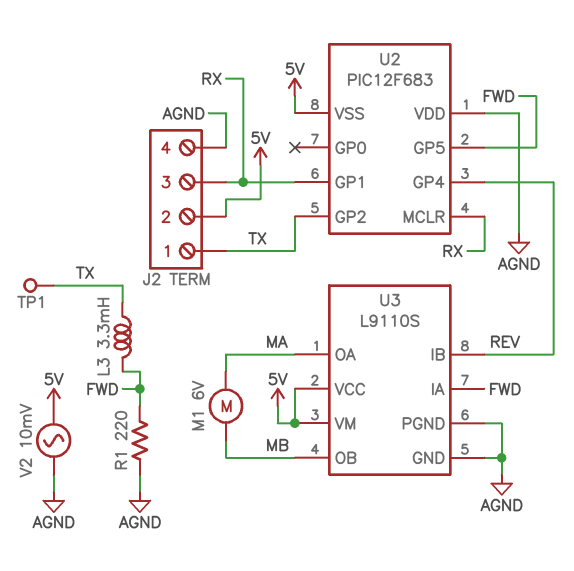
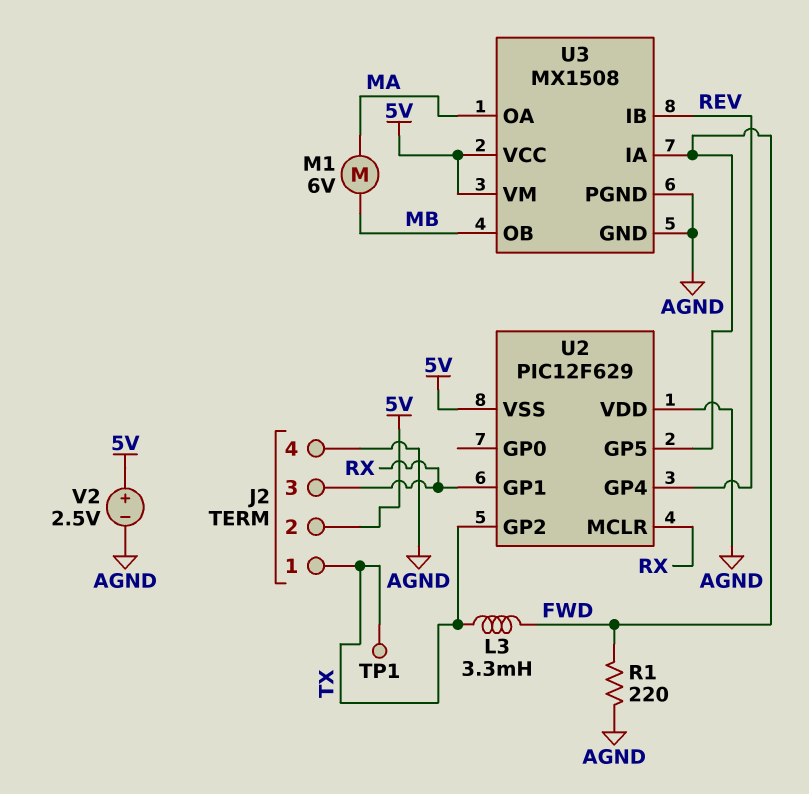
U2: PIC12F683 -> PIC12F629
U3: L9110S -> MX1508
V2: AC 10mV (5V, AGND) -> 2.5V (plus 5V, minus AGND)

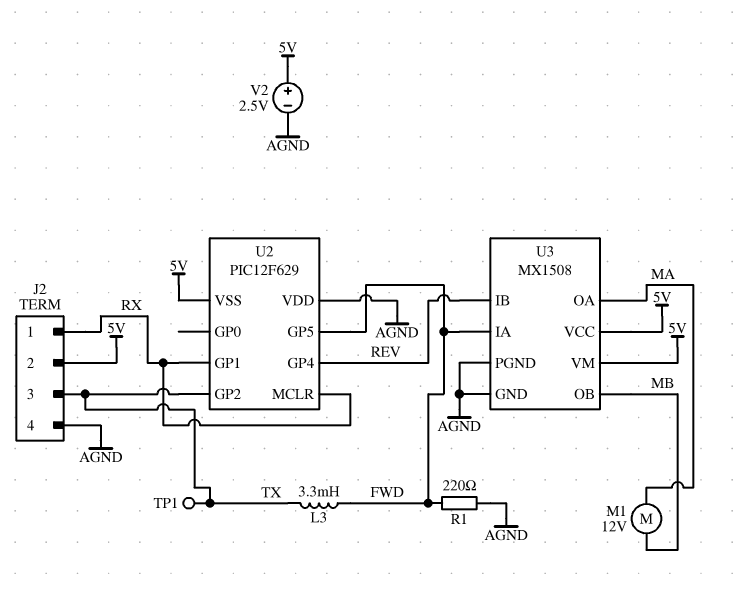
J2 pin 1: TX -> RX
J2 pin 3: RX -> TX
M1: motor 6V (MA, MB) -> motor 12V (MA, MB)

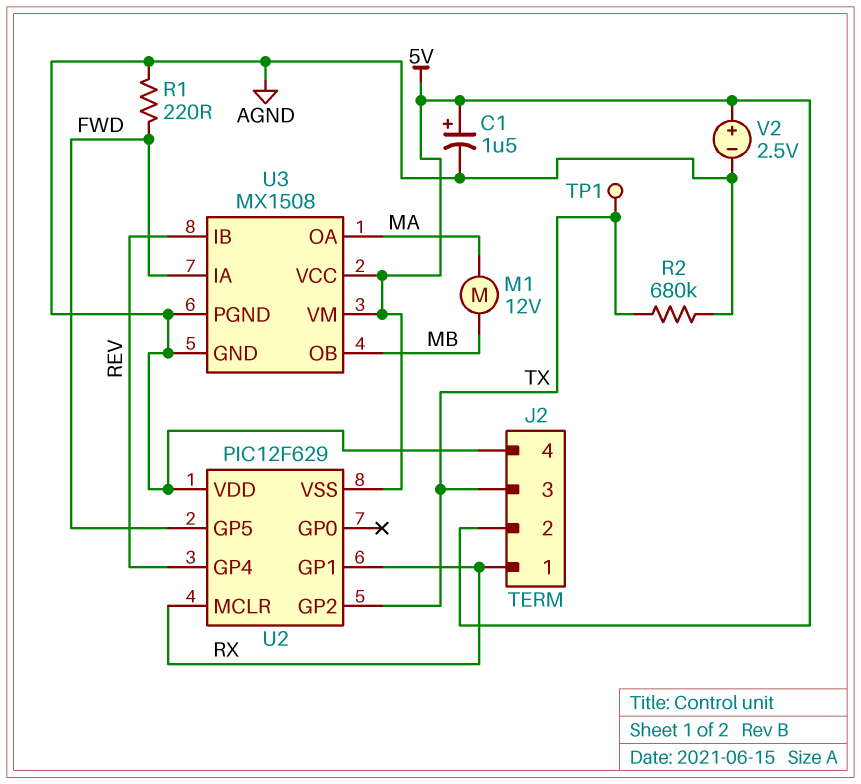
C1: none -> 1.5uF (plus 5V, minus AGND)
L3: 3.3mH (FWD, TX) -> none
R2: none -> 680k (AGND, TX)

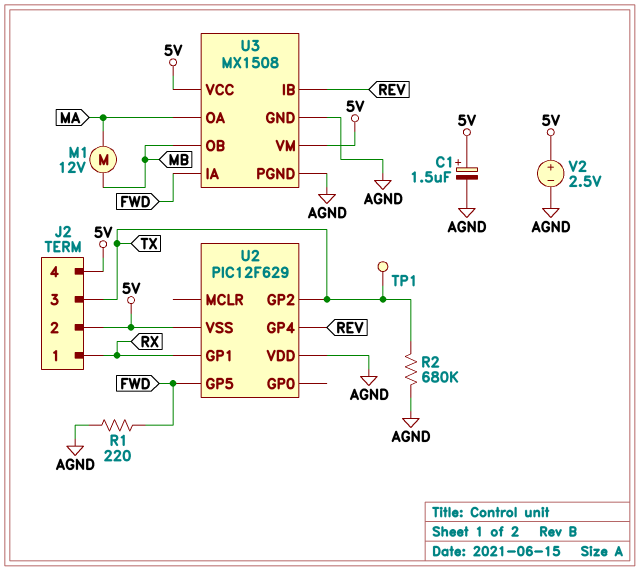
J2 pin 4: AGND -> 5V
U2 pin MCLR: RX -> none

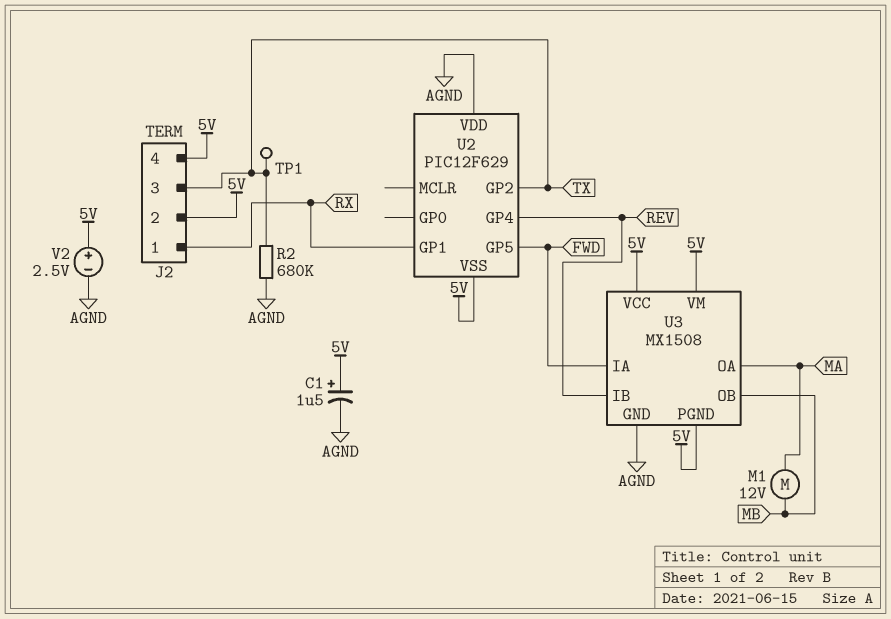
R1: 220 (AGND, FWD) -> none
U3 pin PGND: AGND -> 5V

